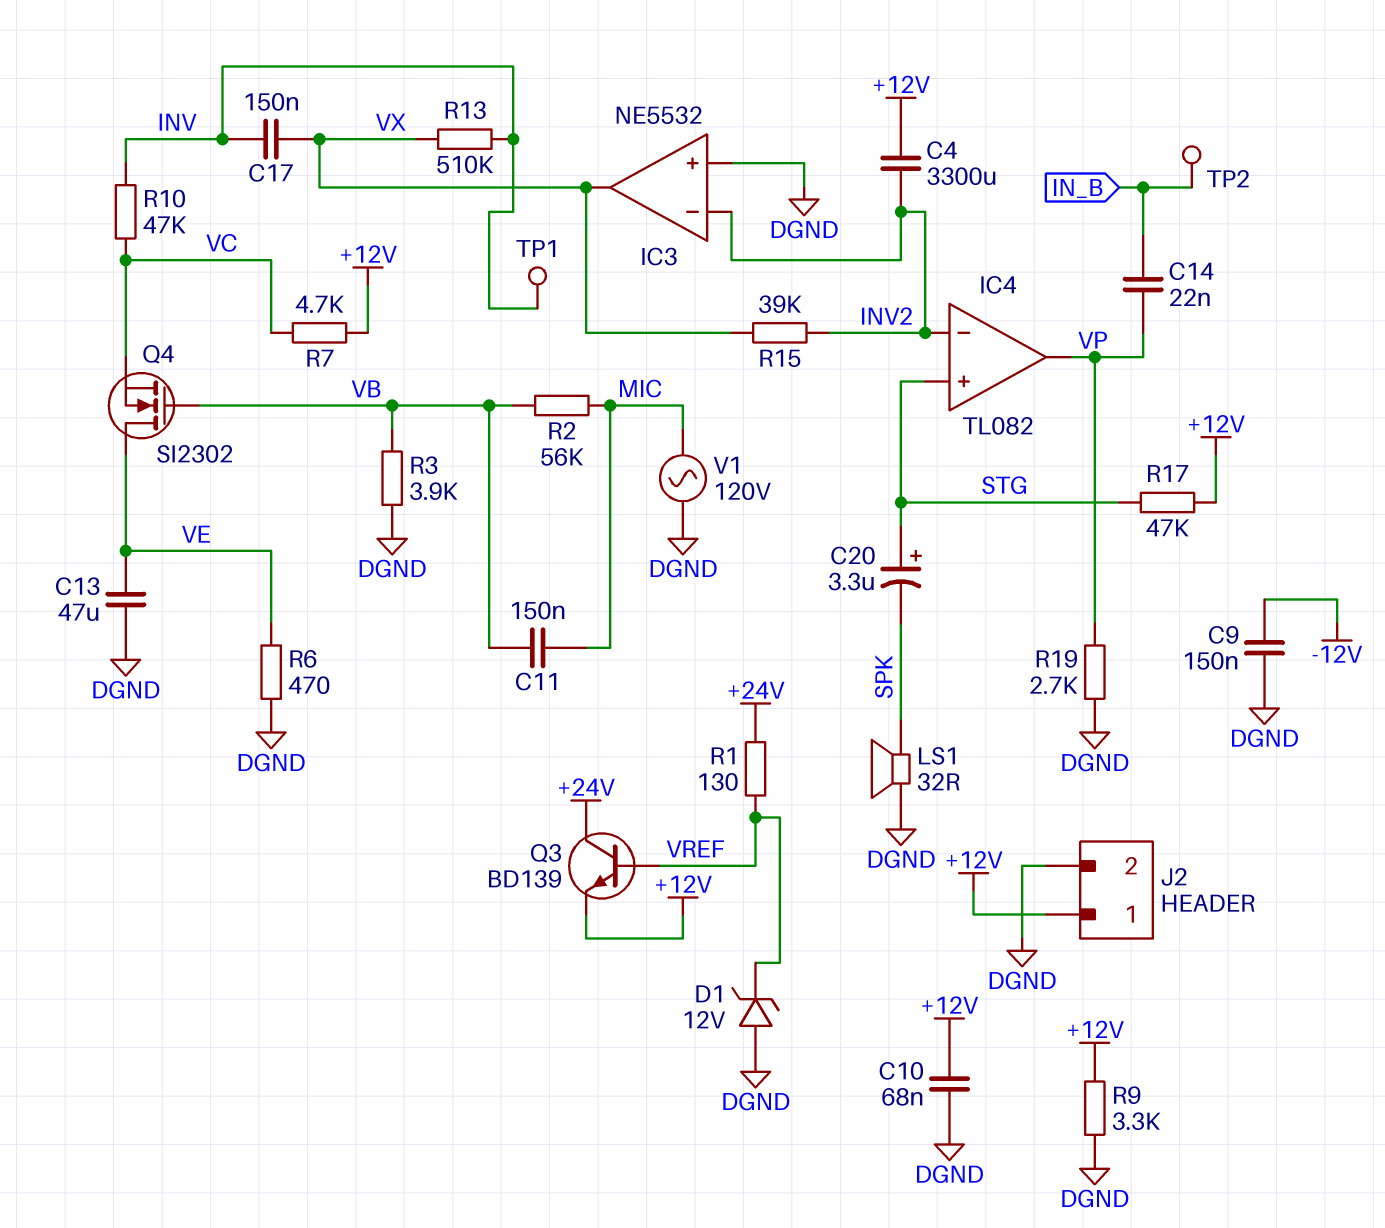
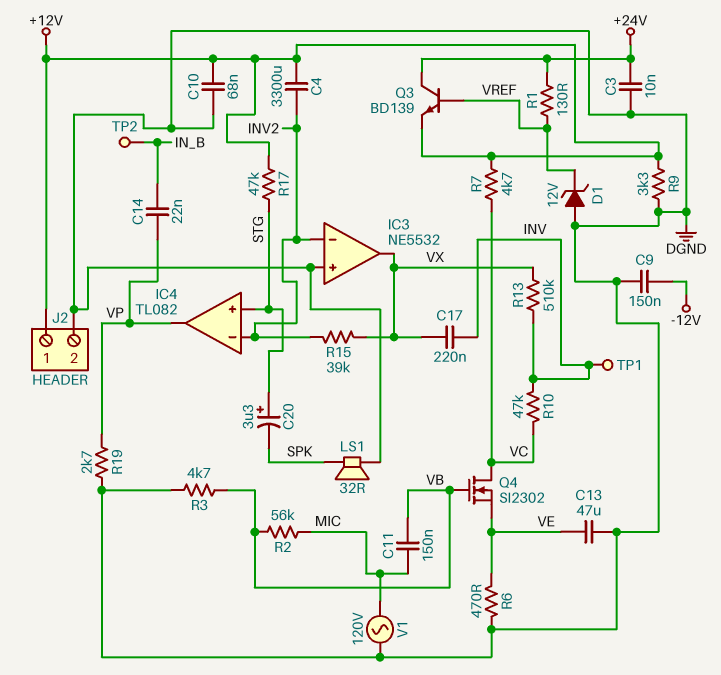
C3: none -> 10nF (+24V, DGND)
C17: 150nF (INV, VX) -> 220nF (INV, VX)
Q4: NMOS SI2302 (G VB, D VE, S VC) -> NMOS SI2302 (G VB, D VC, S VE)
R3: 3.9k (DGND, VB) -> 4.7k (DGND, VB)

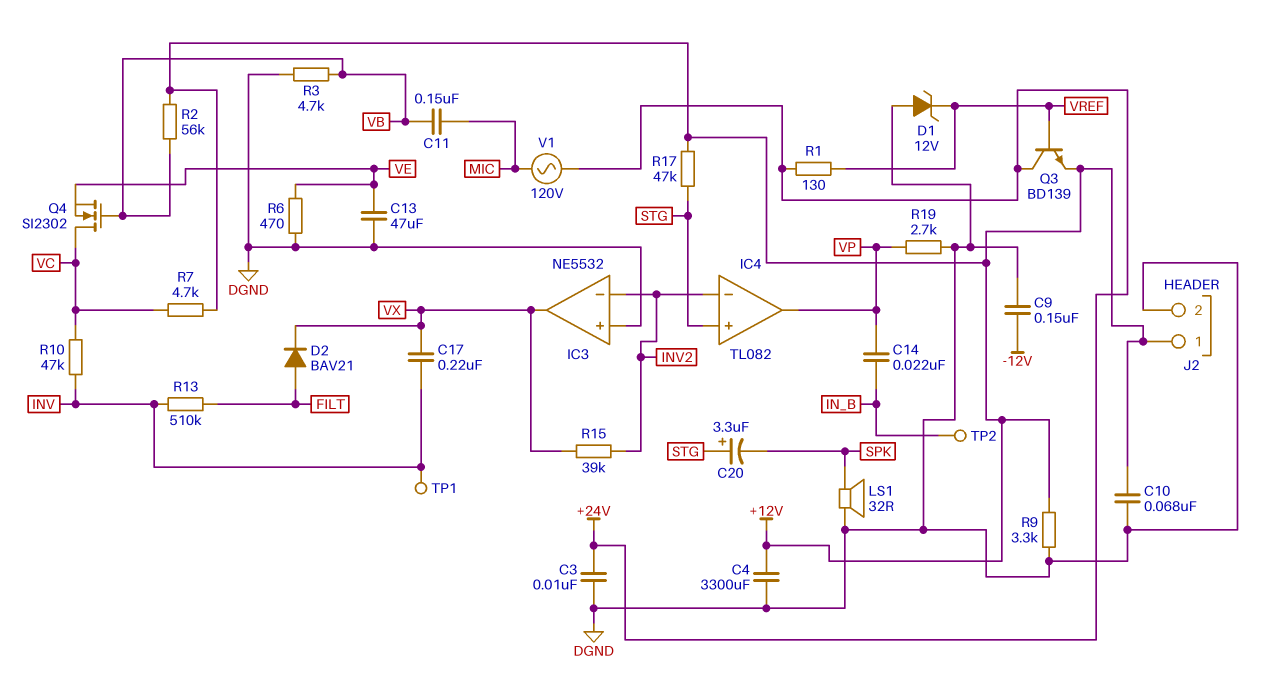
C4: 3300uF (+12V, INV2) -> 3300uF (+12V, DGND)
D2: none -> diode BAV21 (A FILT, K VX)
R2: 56k (MIC, VB) -> 56k (+12V, VB)
R13: 510k (INV, VX) -> 510k (FILT, INV)
V1: AC 120V (DGND, MIC) -> AC 120V (+24V, MIC)

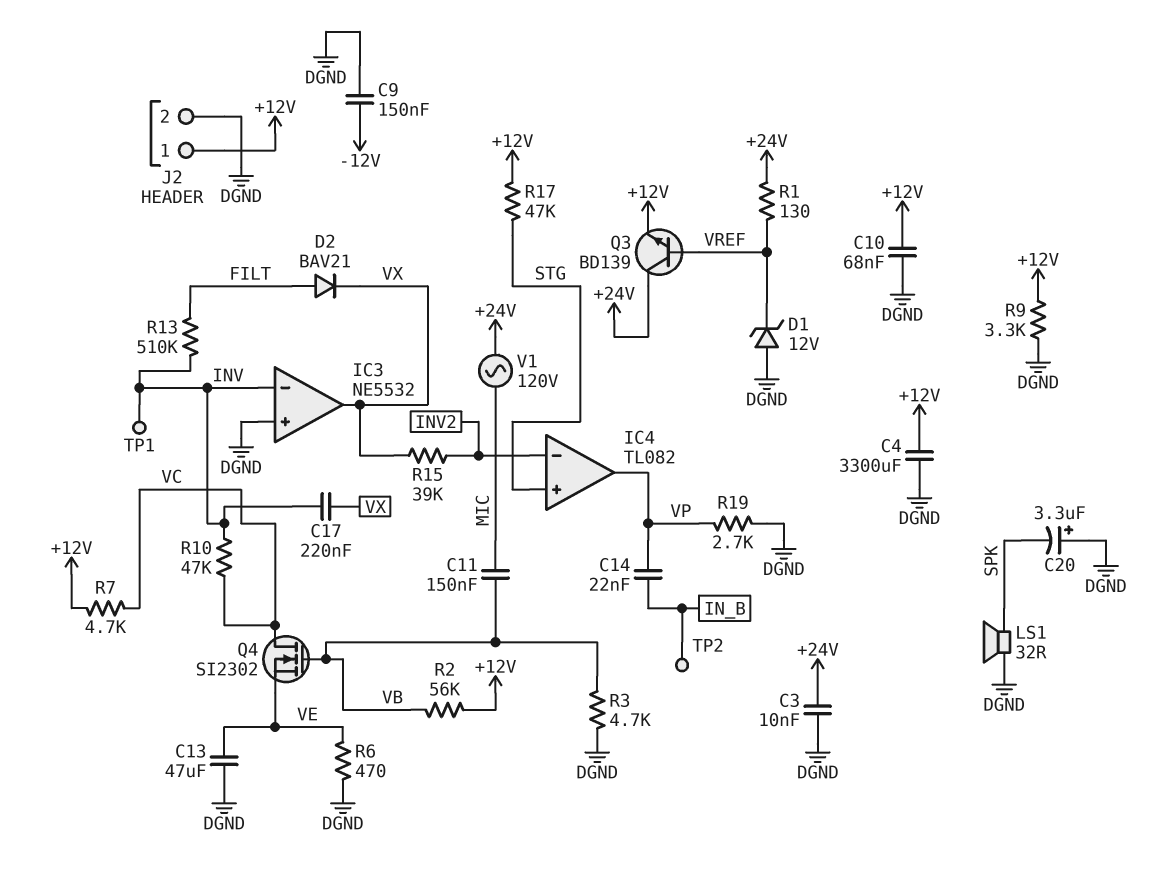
C20: 3.3uF (plus STG, minus SPK) -> 3.3uF (plus DGND, minus SPK)
IC3 pin in-: INV2 -> INV

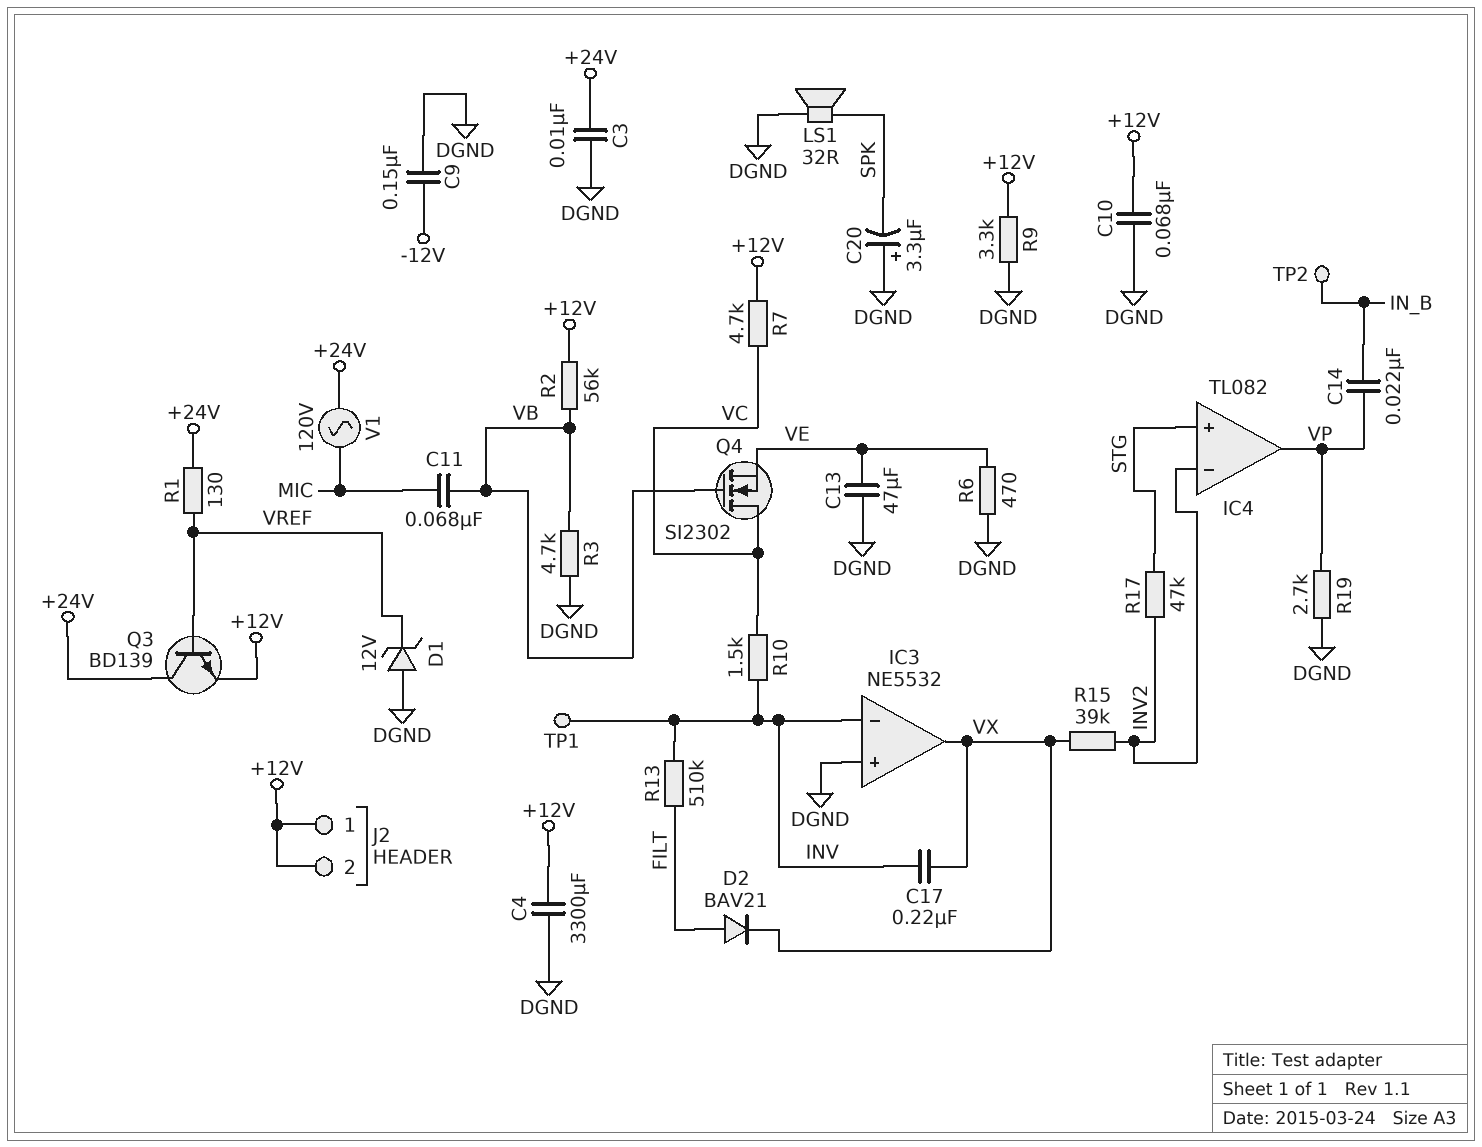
C11: 150nF (MIC, VB) -> 68nF (MIC, VB)
J2 pin 2: DGND -> +12V
R10: 47k (INV, VC) -> 1.5k (INV, VC)
R17: 47k (+12V, STG) -> 47k (INV2, STG)

